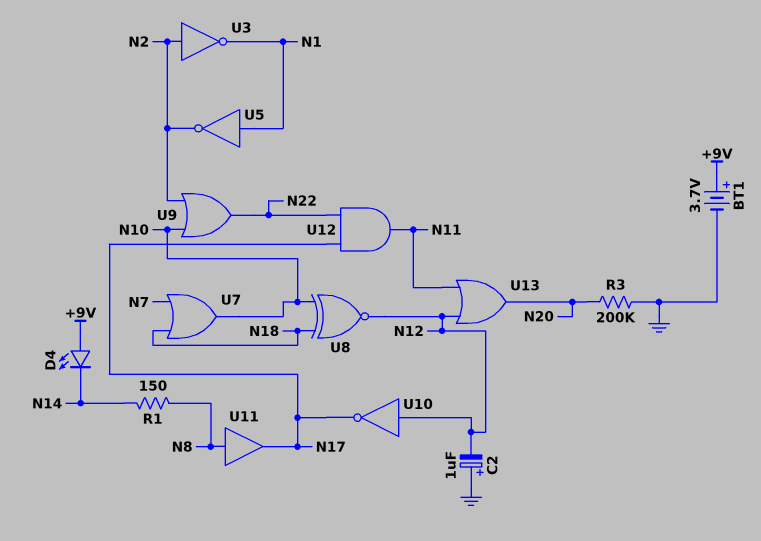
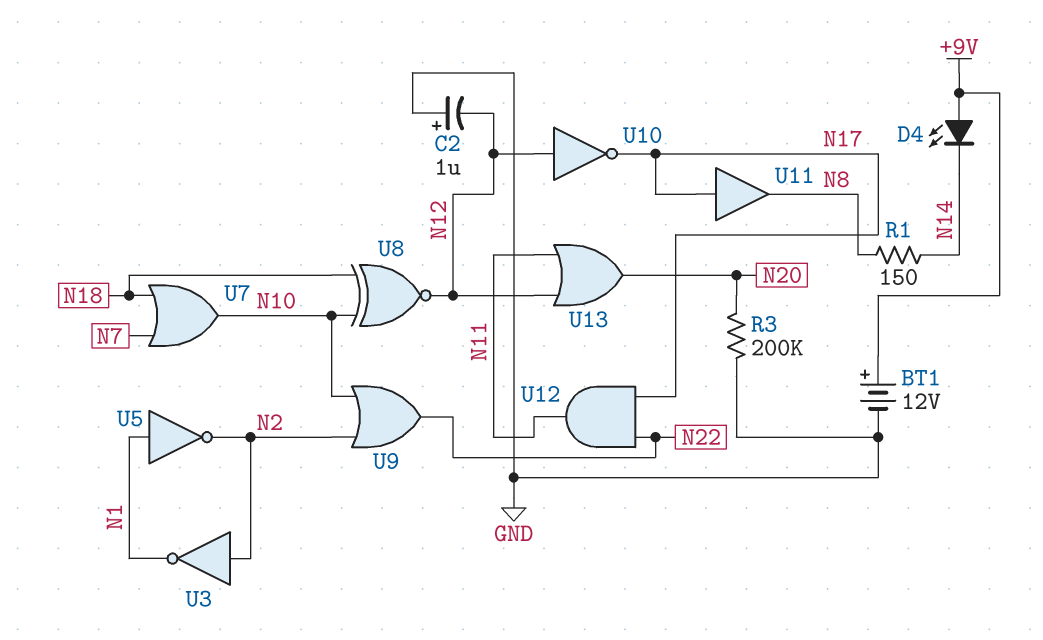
BT1: 3.7V (plus +9V, minus GND) -> 12V (plus +9V, minus GND)
U11: buffer (in N8, out N17) -> buffer (in N17, out N8)

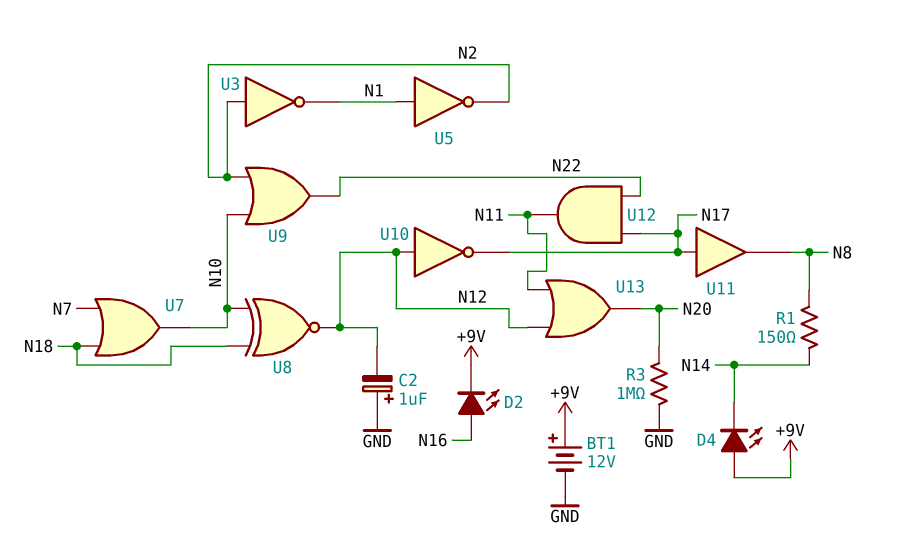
D2: none -> LED (A N16, K +9V)
R3: 200k (GND, N20) -> 1M (GND, N20)

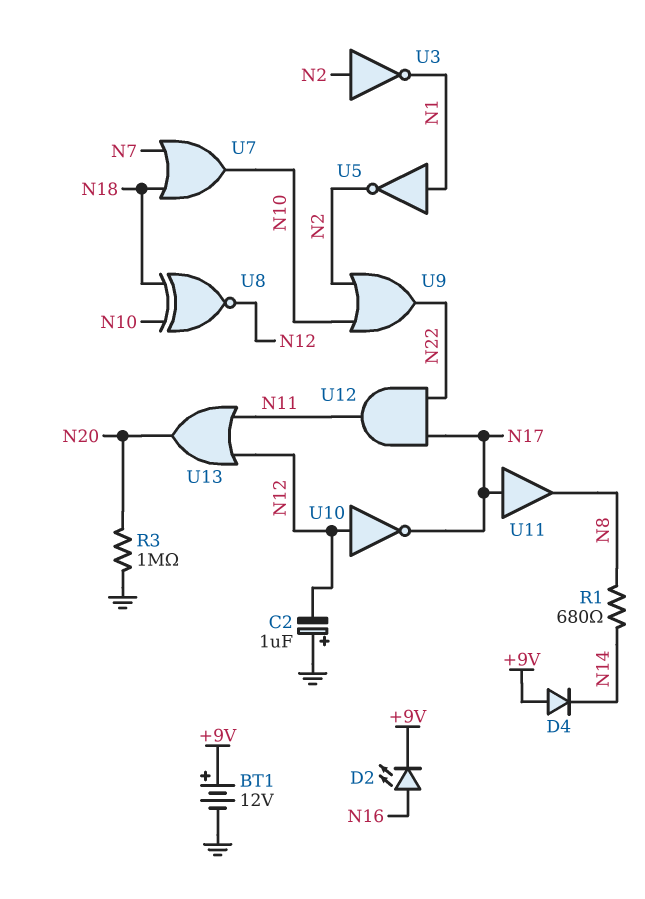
D4: LED (A +9V, K N14) -> diode (A +9V, K N14)
R1: 150 (N8, N14) -> 680 (N8, N14)

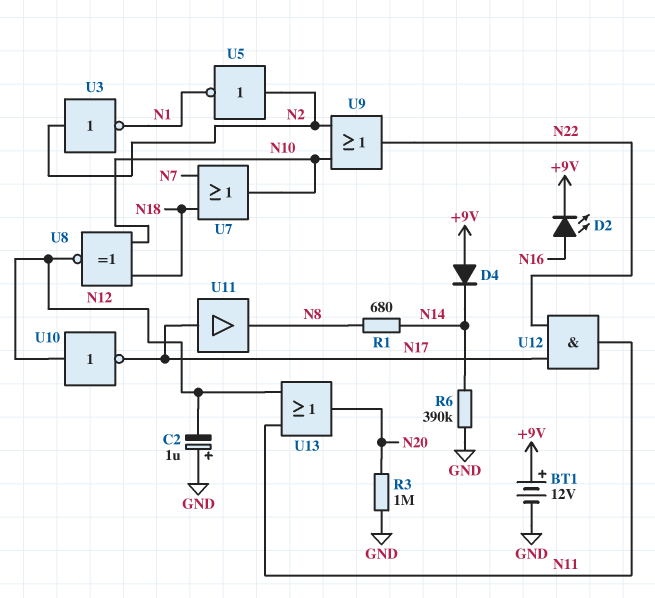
R6: none -> 390k (GND, N14)
U5: NOT (in N1, out N2) -> NOT (in N2, out N1)

